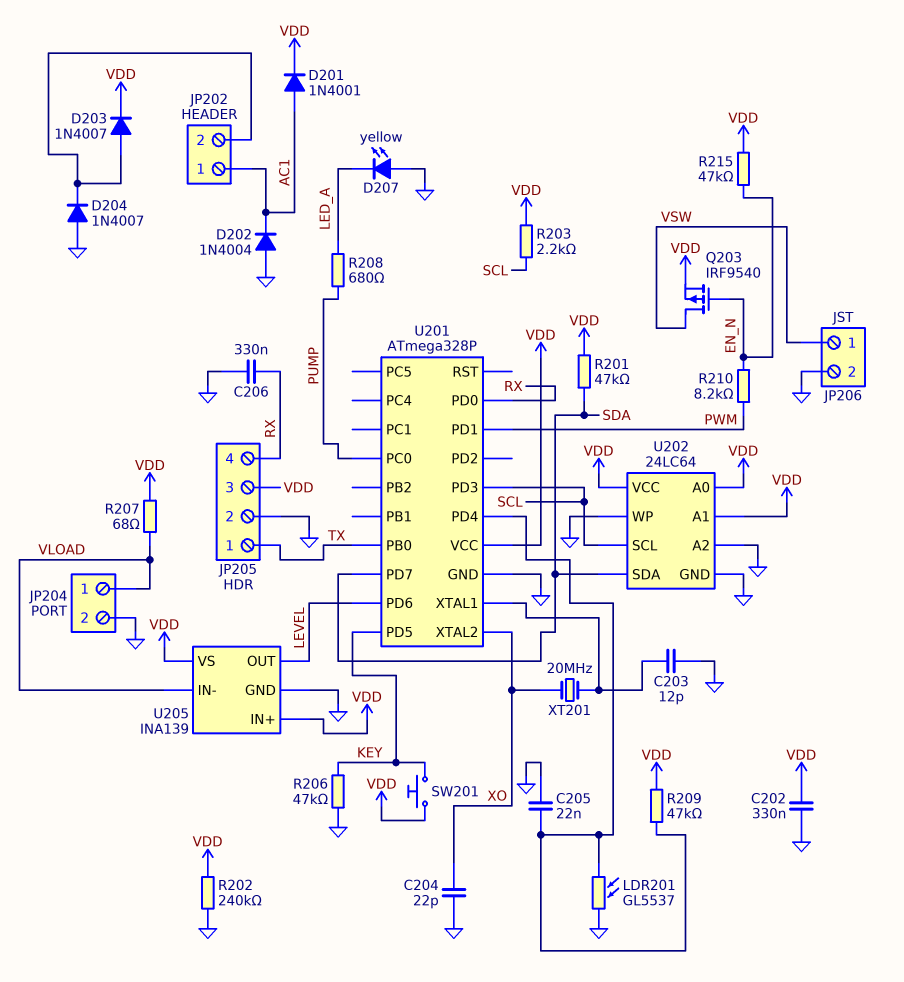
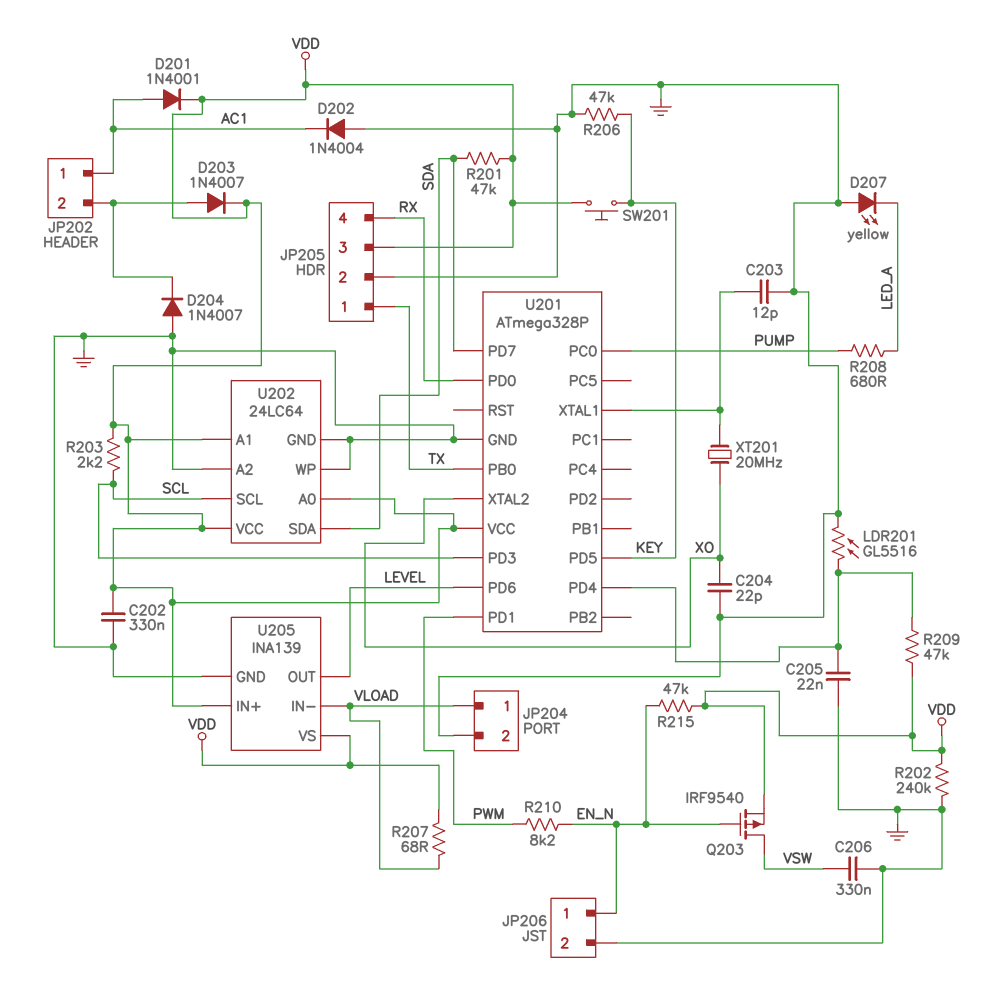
C206: 330nF (GND, RX) -> 330nF (GND, VSW)
JP206 pin 1: VSW -> EN_N
LDR201: GL5537 (GND, U201/PD4) -> GL5516 (GND, U201/PD4)

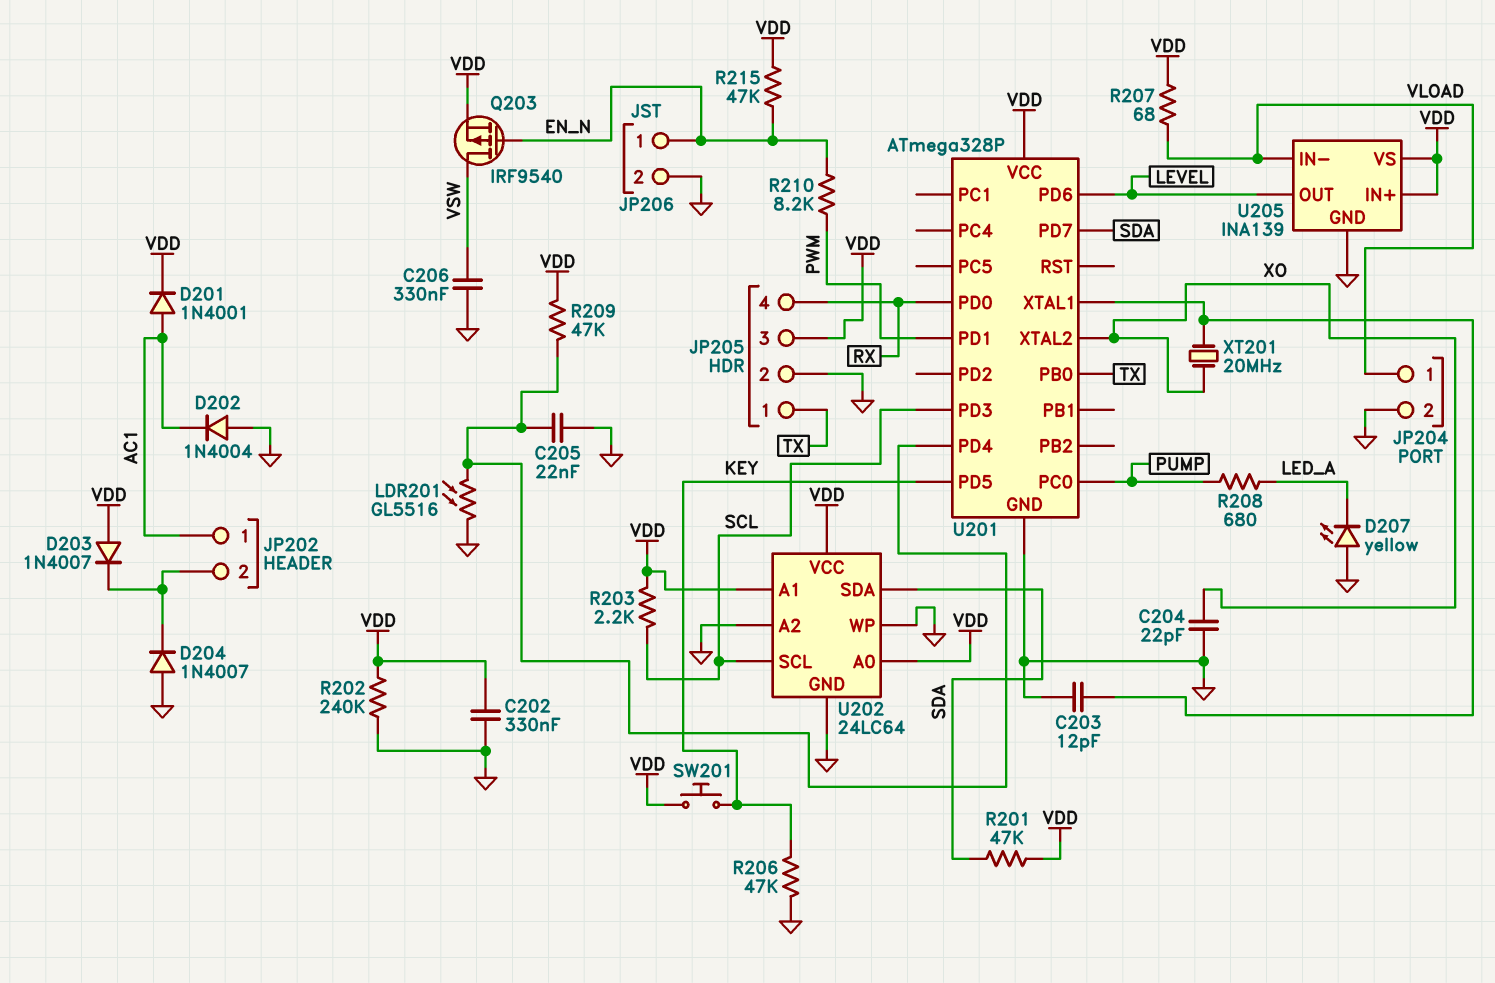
D203: diode 1N4007 (A JP202/2, K VDD) -> diode 1N4007 (A VDD, K JP202/2)

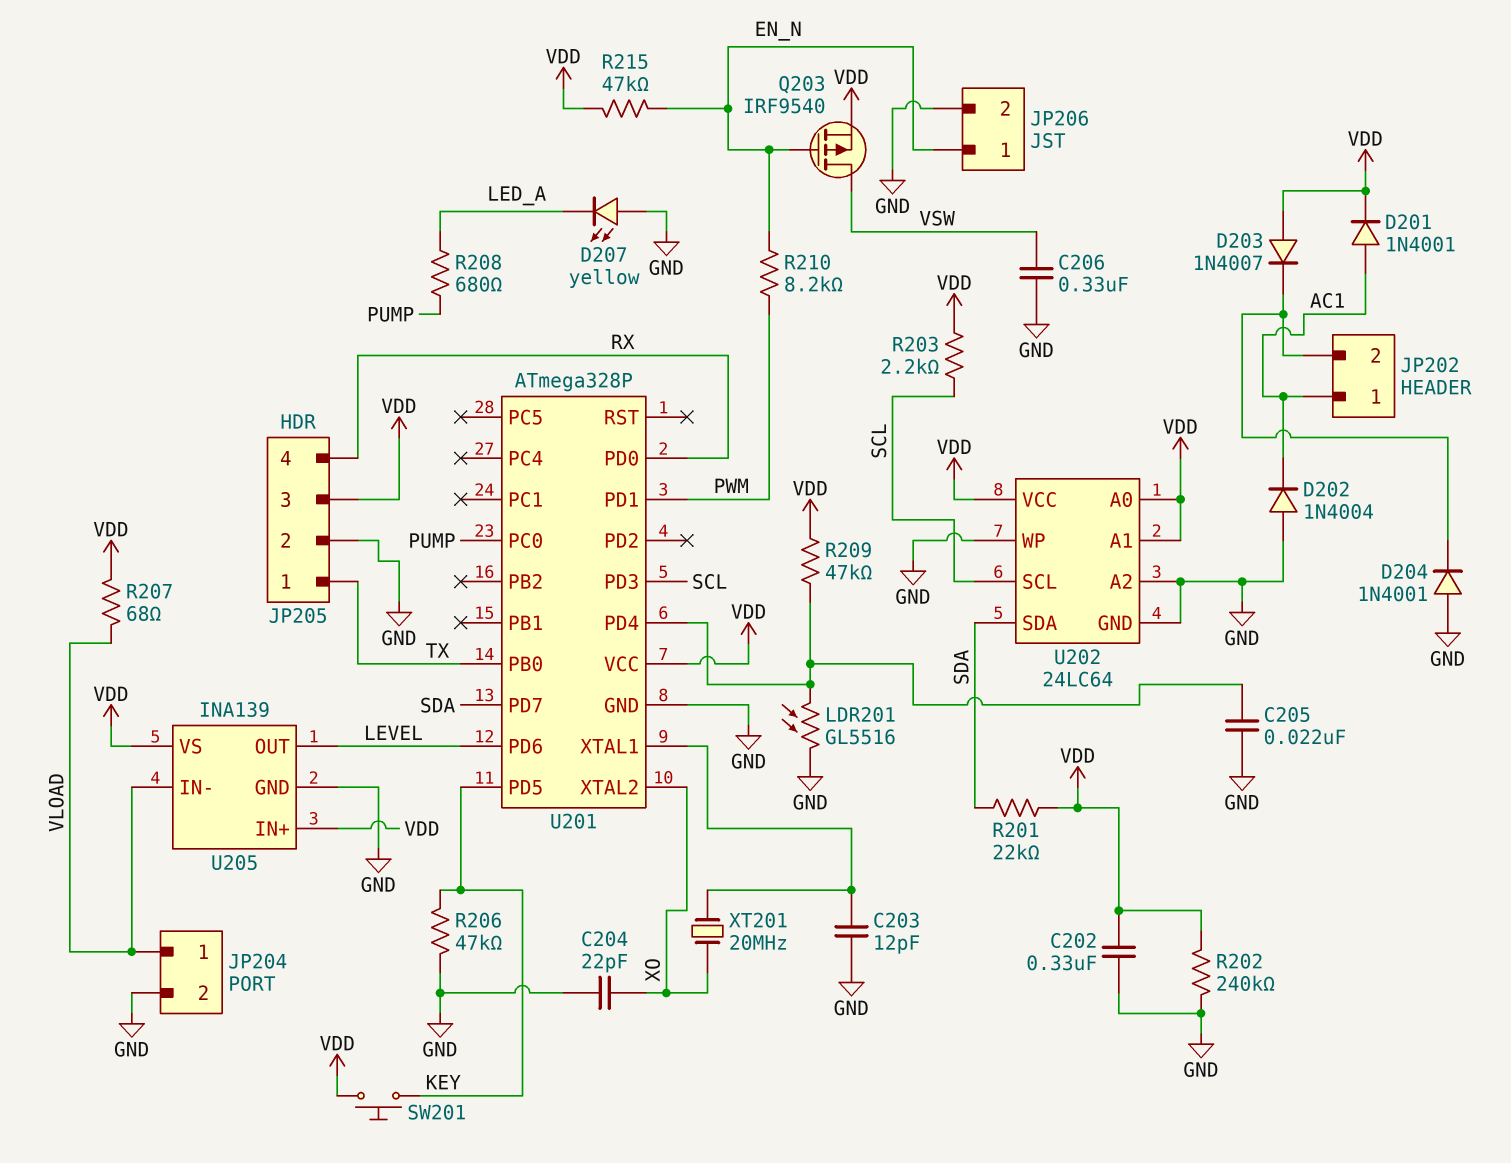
D204: diode 1N4007 (A GND, K JP202/2) -> diode 1N4001 (A GND, K JP202/2)
R201: 47k (SDA, VDD) -> 22k (SDA, VDD)

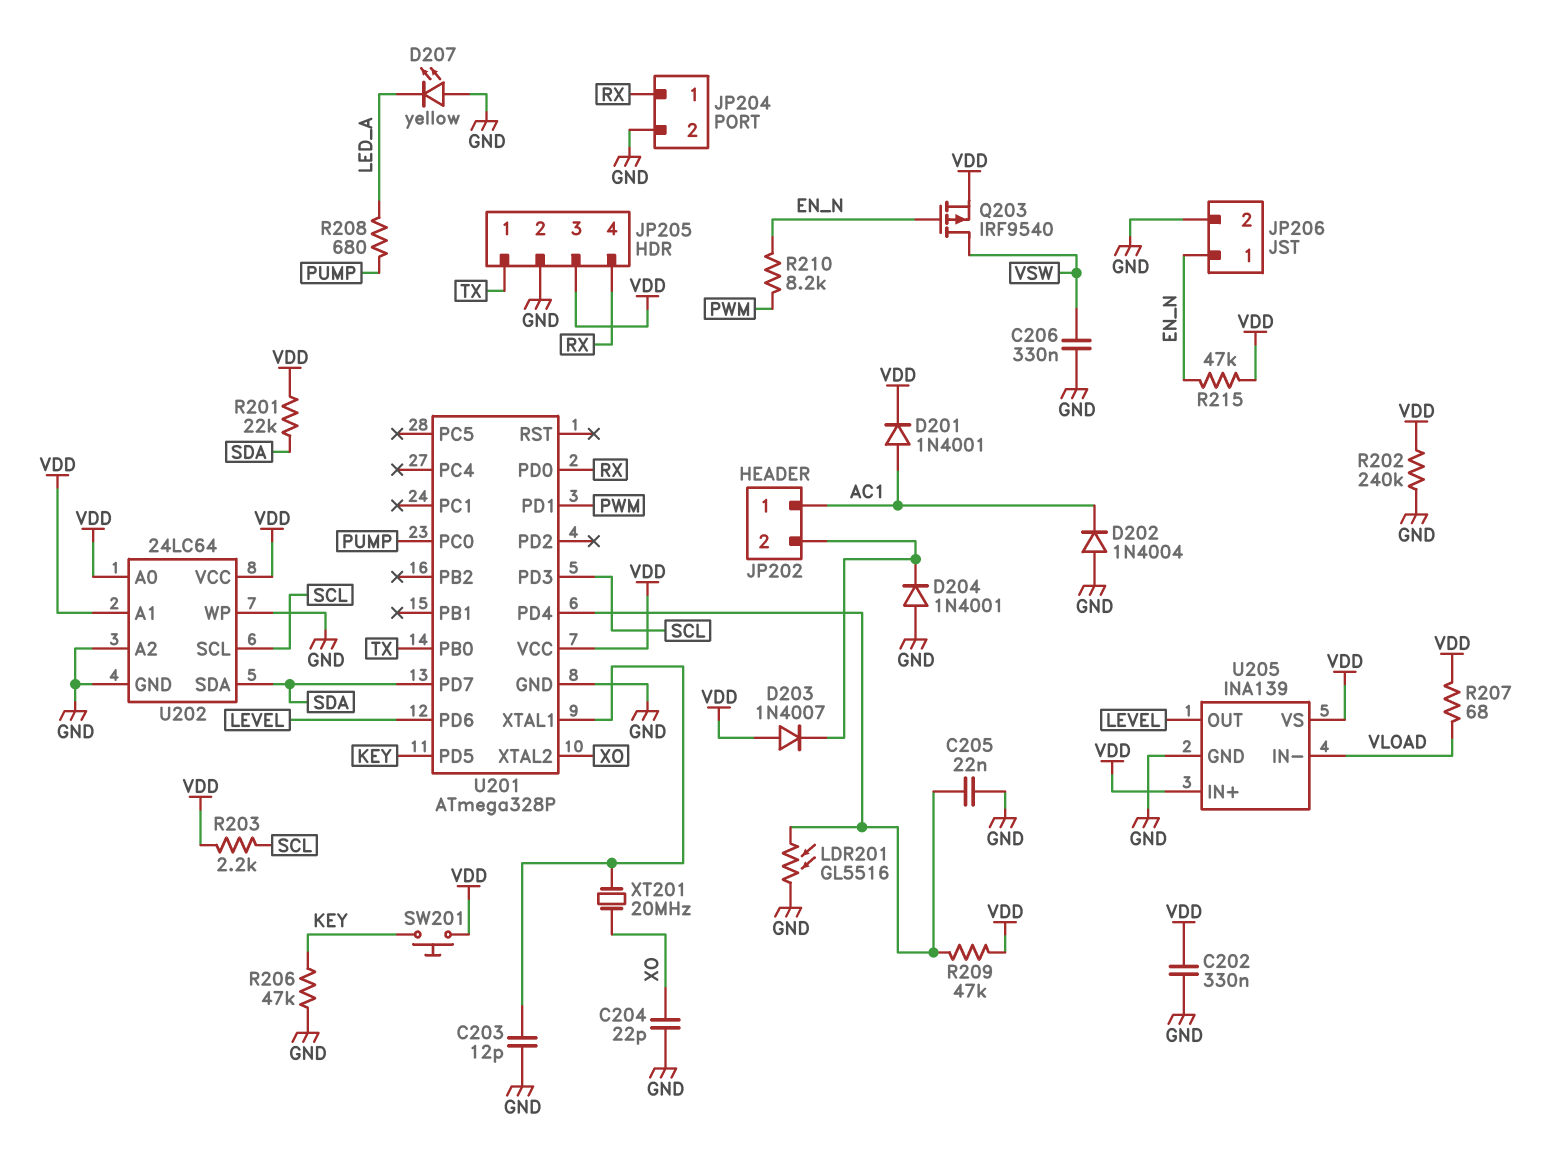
JP204 pin 1: VLOAD -> RX

